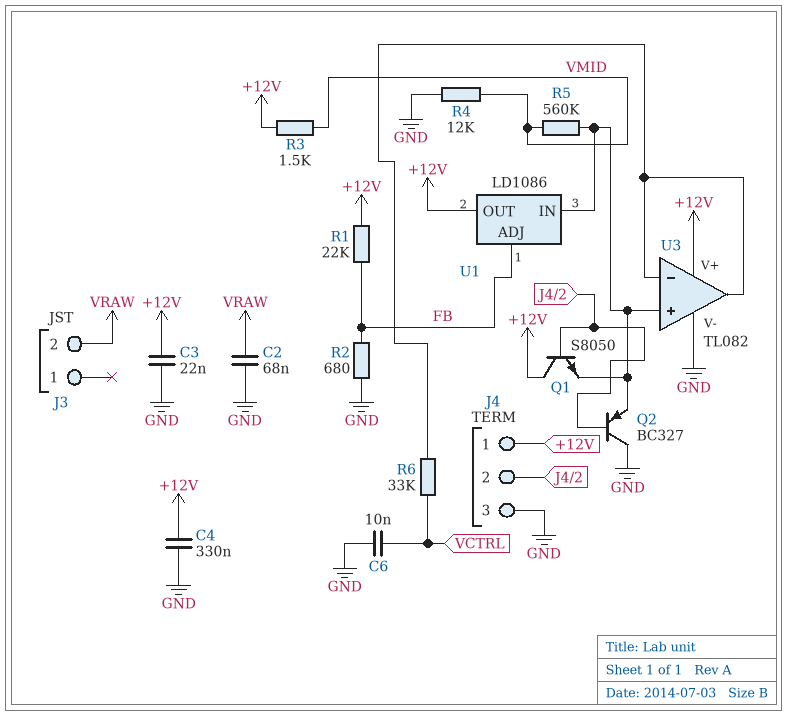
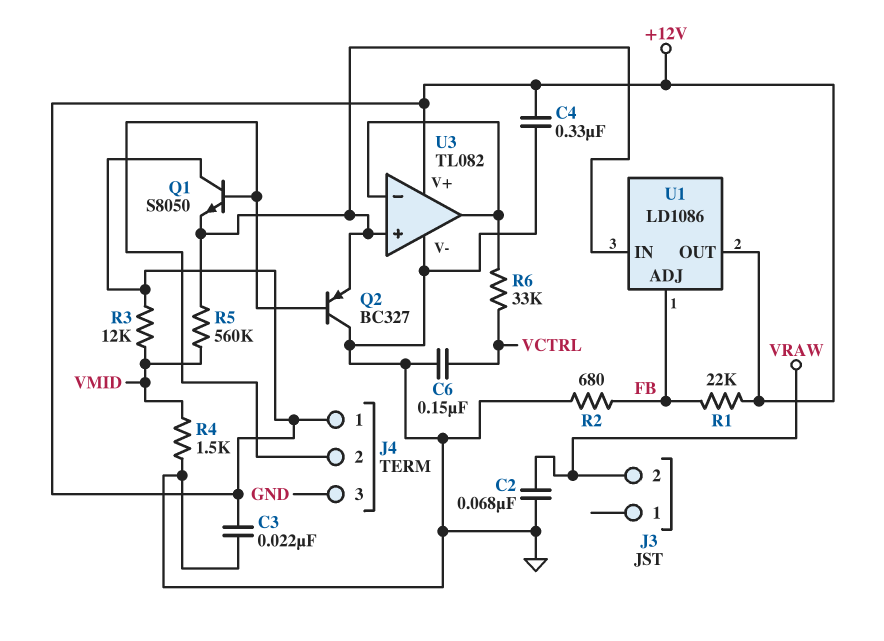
C6: 10nF (GND, VCTRL) -> 150nF (GND, VCTRL)
R3: 1.5k (+12V, VMID) -> 12k (+12V, VMID)
R4: 12k (GND, VMID) -> 1.5k (GND, VMID)

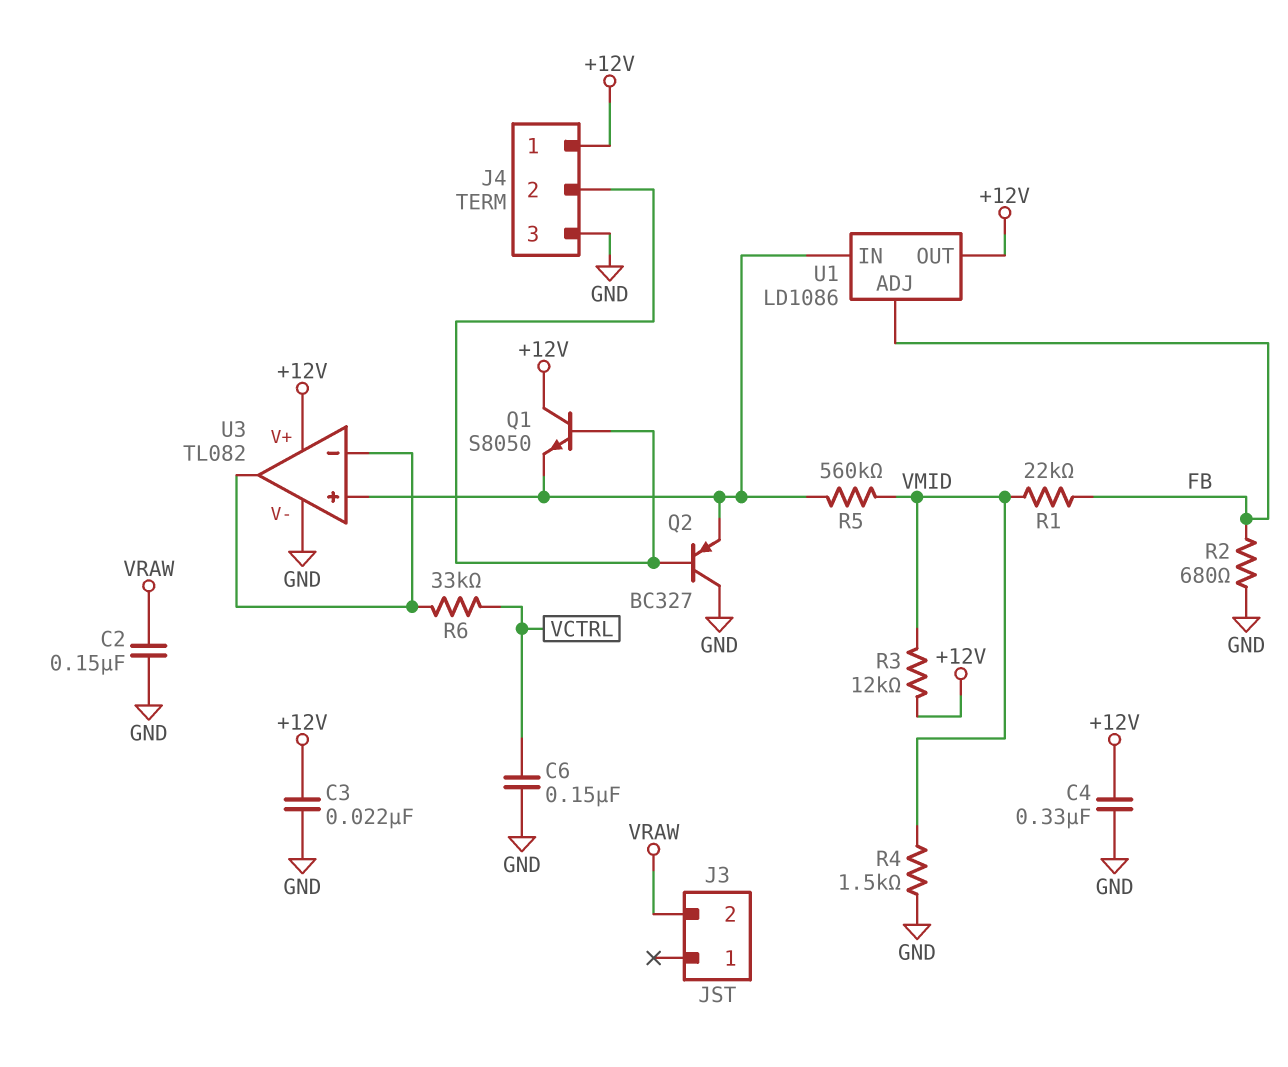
C2: 68nF (GND, VRAW) -> 150nF (GND, VRAW)
R1: 22k (+12V, FB) -> 22k (FB, VMID)

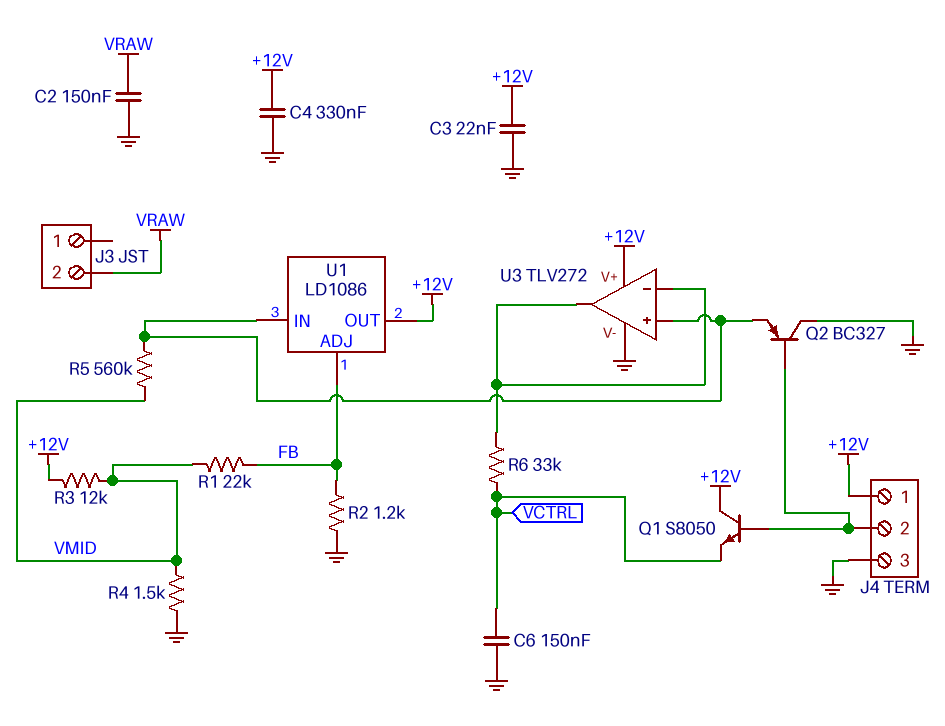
Q1: NPN S8050 (B J4/2, C +12V, E U1/IN) -> NPN S8050 (B J4/2, C +12V, E VCTRL)
R2: 680 (FB, GND) -> 1.2k (FB, GND)
U3: TL082 -> TLV272

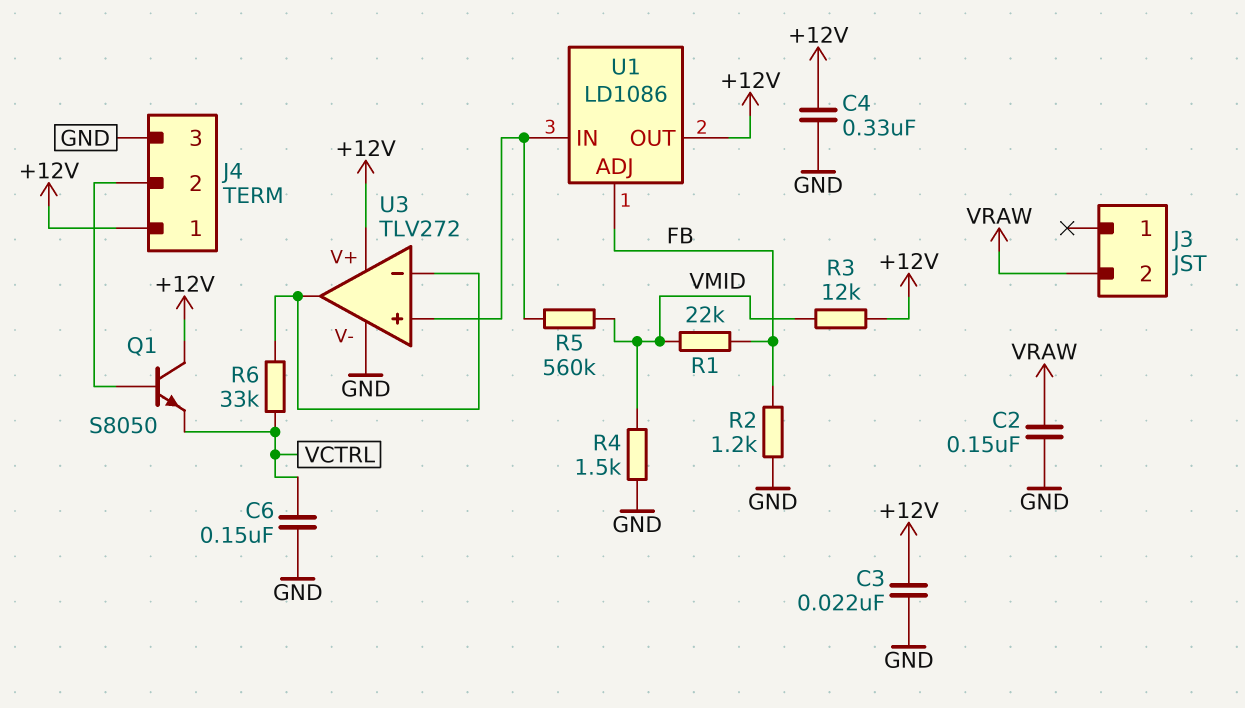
Q2: PNP BC327 (B J4/2, C GND, E U1/IN) -> none

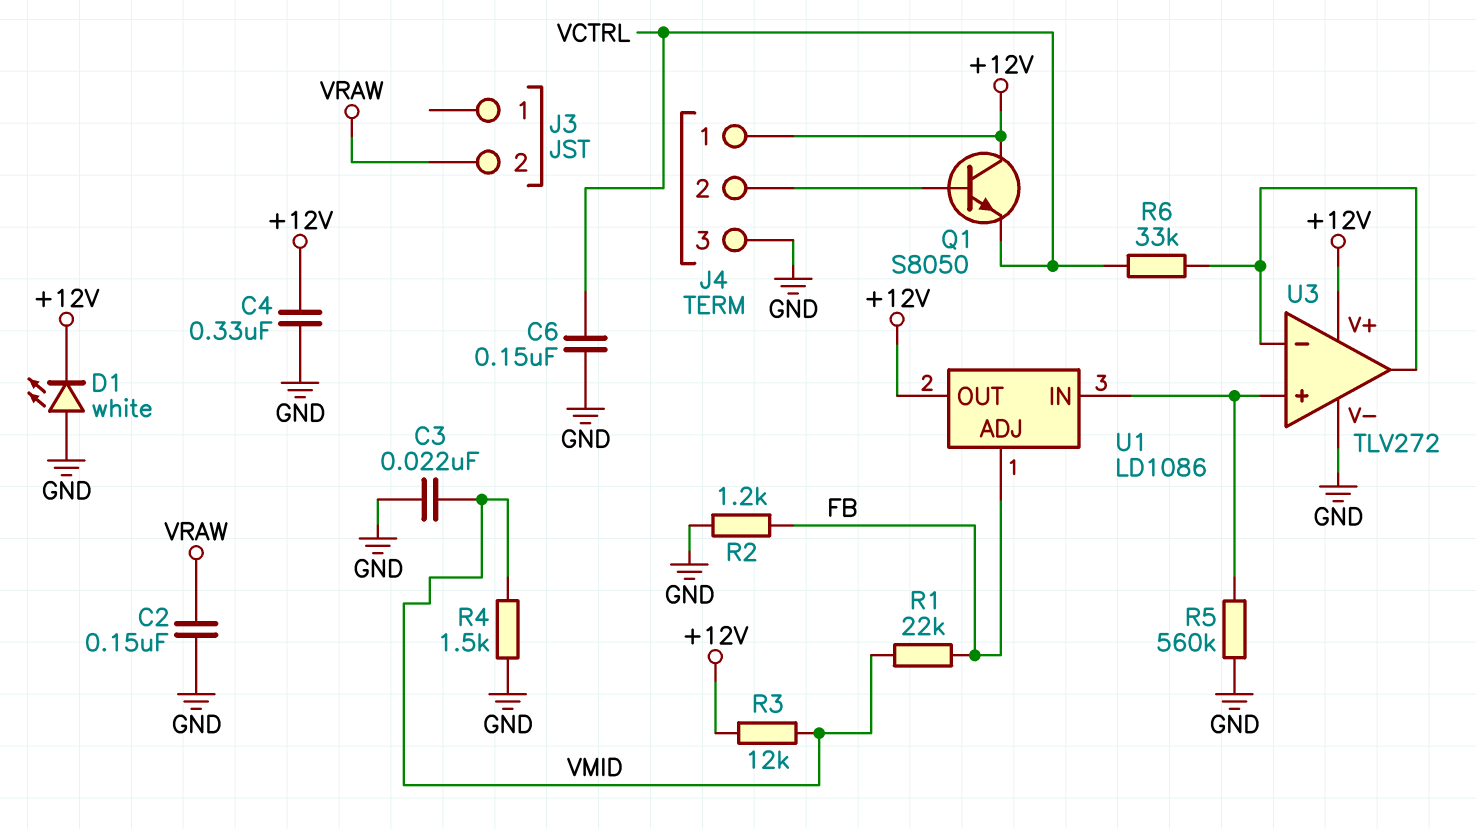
C3: 22nF (+12V, GND) -> 22nF (GND, VMID)
D1: none -> LED white (A GND, K +12V)
R5: 560k (U1/IN, VMID) -> 560k (GND, U1/IN)

